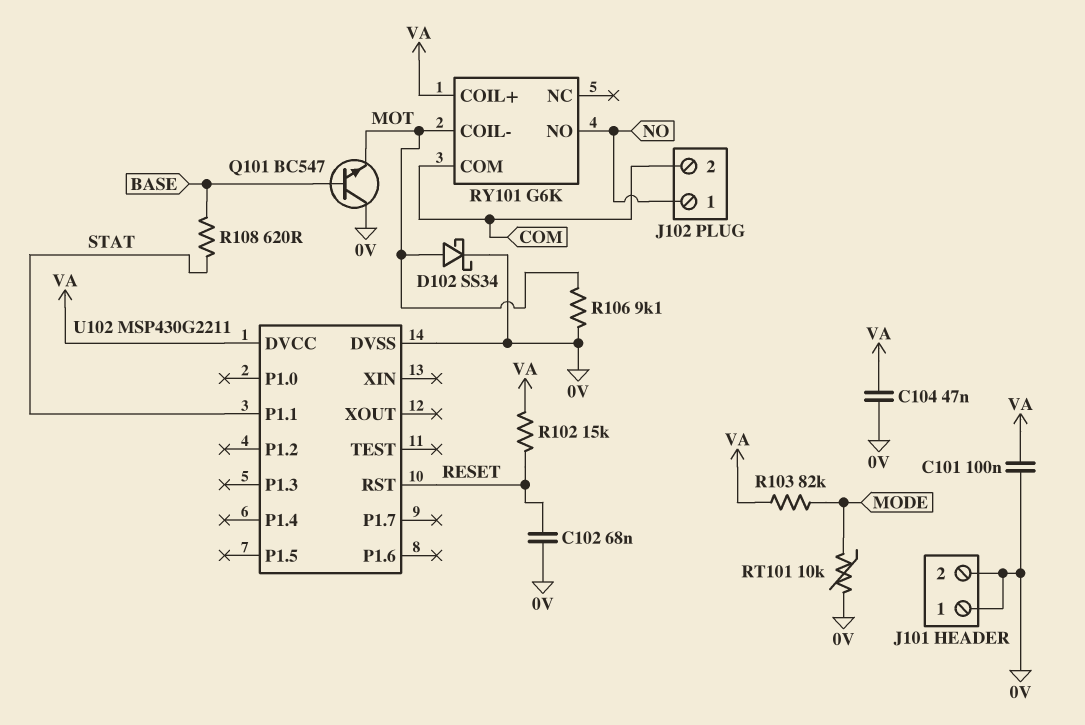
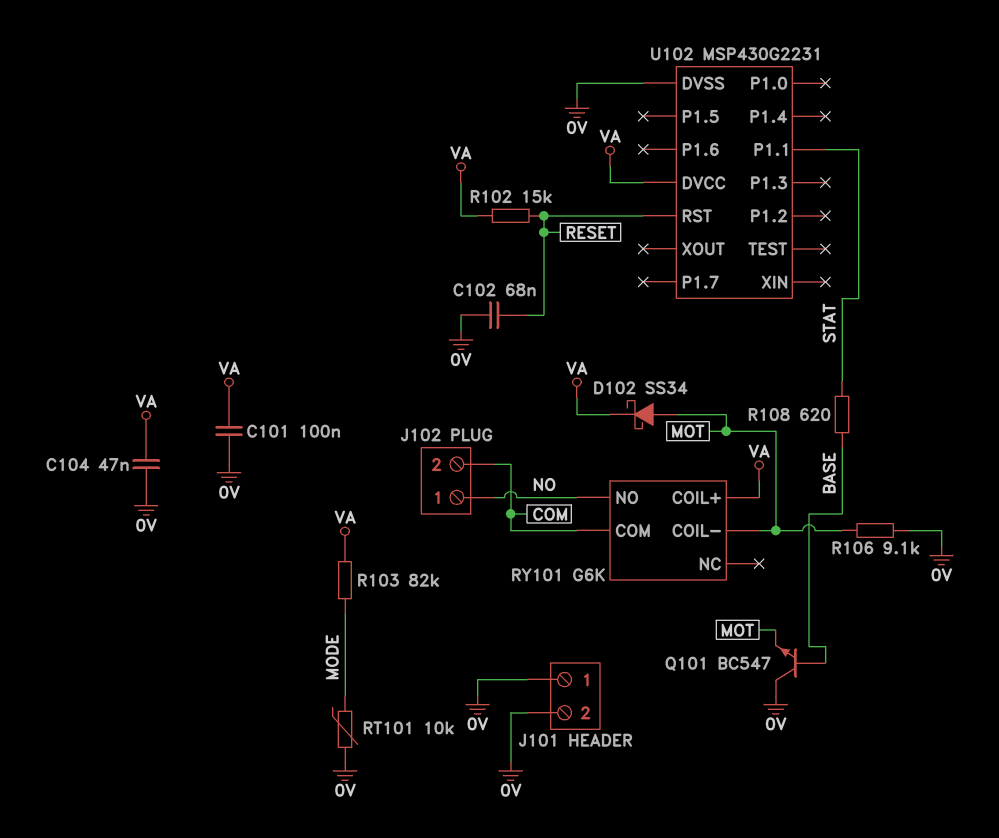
D102: schottky SS34 (A MOT, K 0V) -> schottky SS34 (A MOT, K VA)
U102: MSP430G2211 -> MSP430G2231

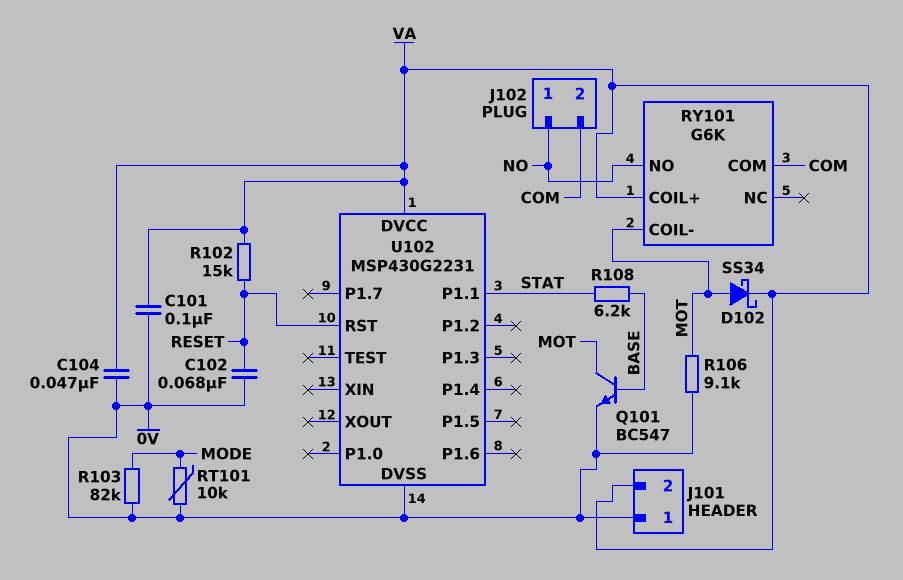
J101 pin 2: 0V -> VA
Q101: NPN BC547 (B BASE, C 0V, E MOT) -> NPN BC547 (B BASE, C MOT, E 0V)
R103: 82k (MODE, VA) -> 82k (0V, MODE)
R108: 620 (BASE, STAT) -> 6.2k (BASE, STAT)

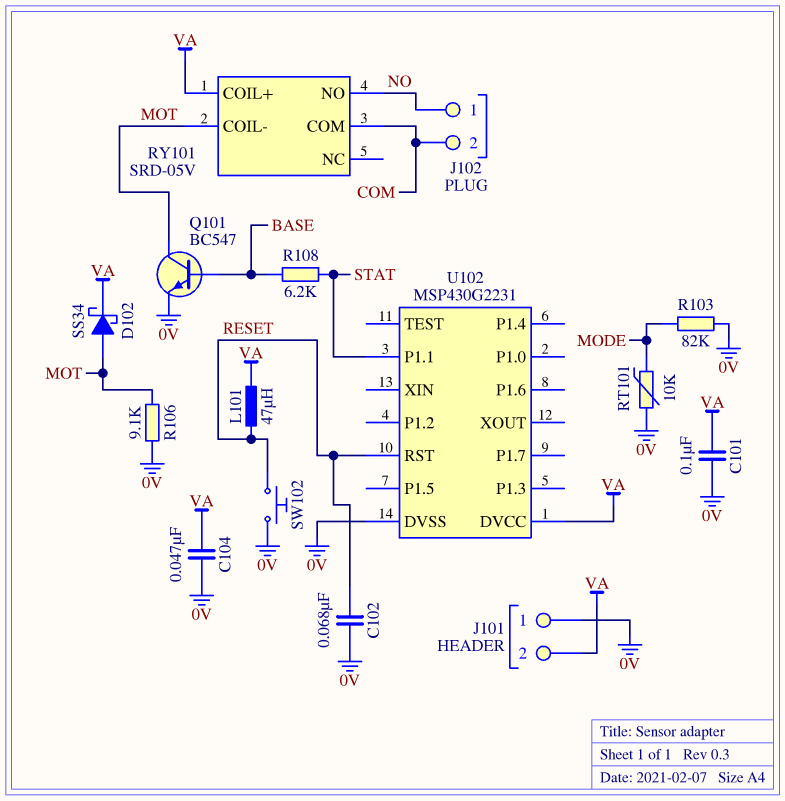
L101: none -> 47uH (RESET, VA)
R102: 15k (RESET, VA) -> none
RY101: G6K -> SRD-05V
SW102: none -> button (0V, RESET)

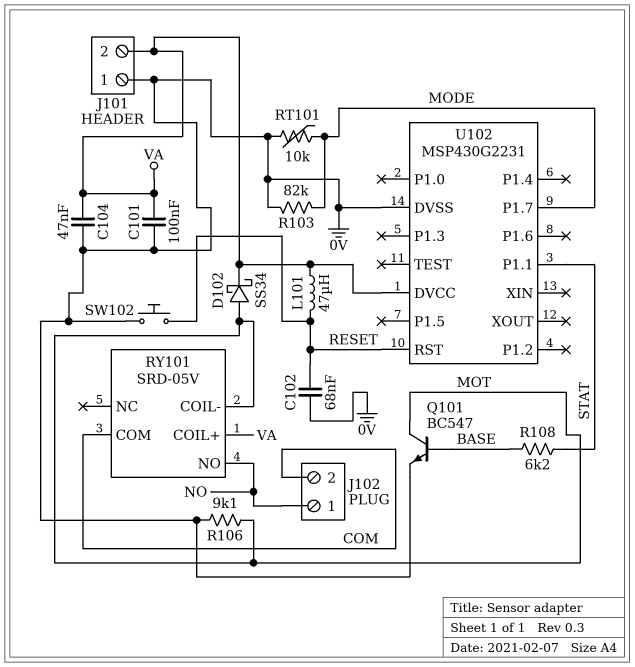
U102 pin P1.7: none -> MODE

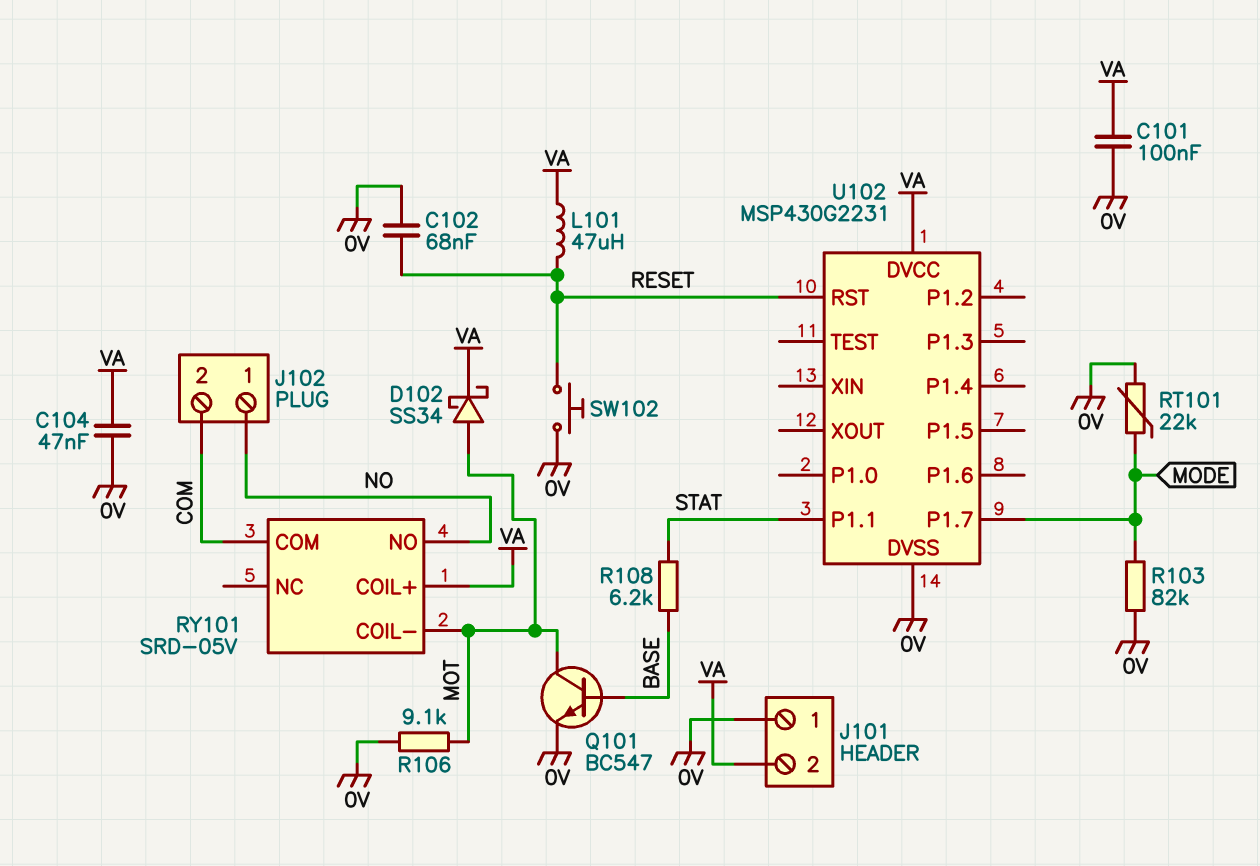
RT101: 10k (0V, MODE) -> 22k (0V, MODE)

